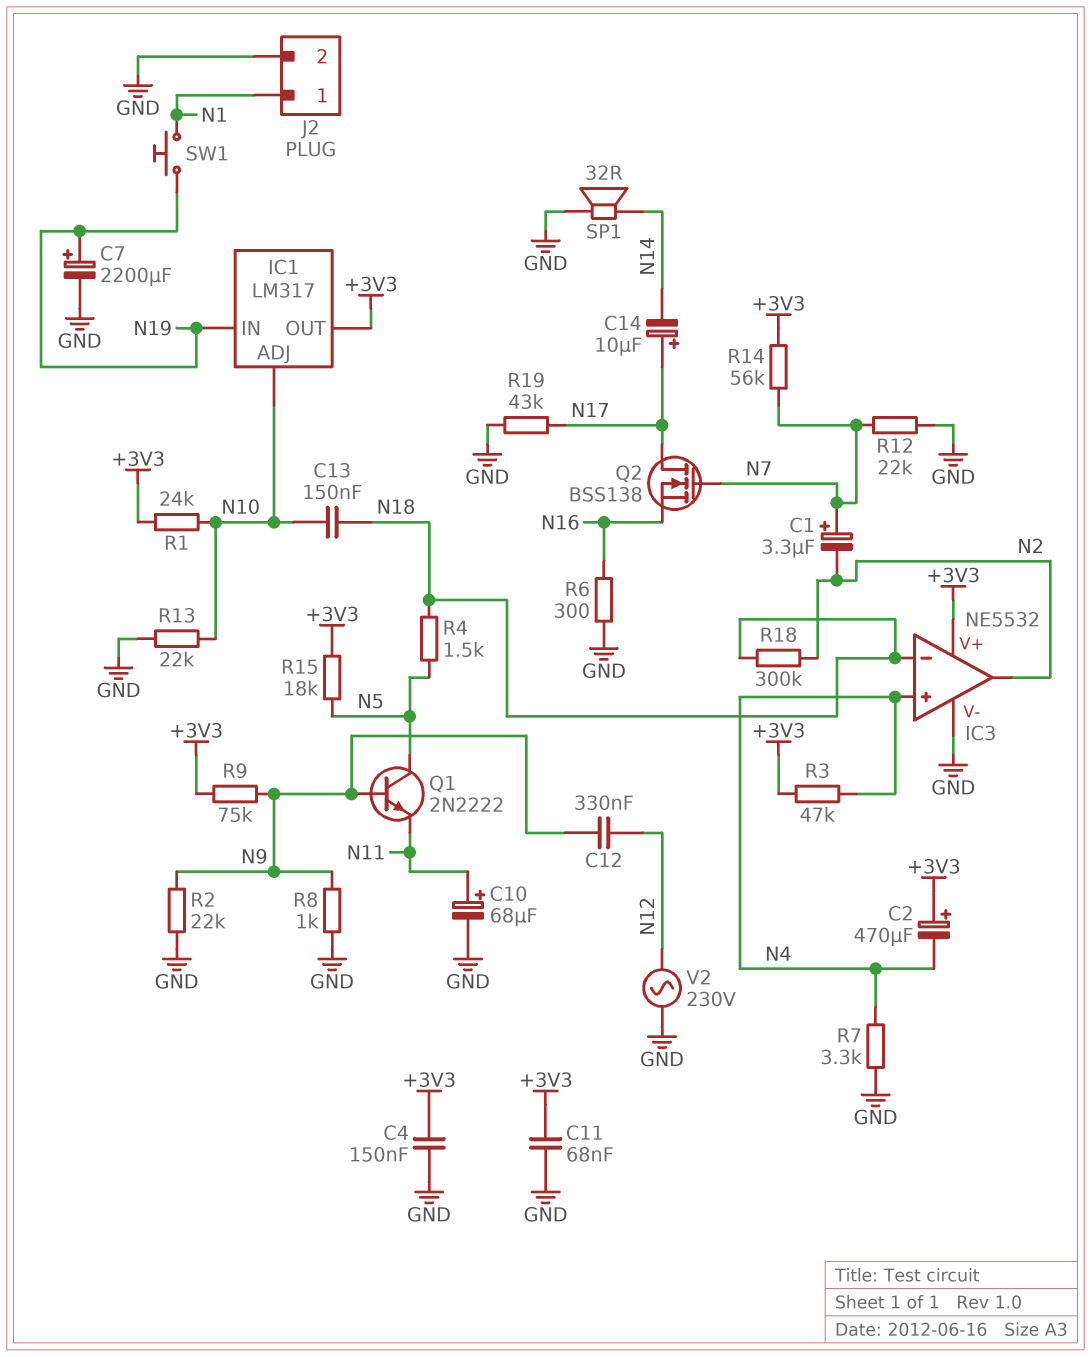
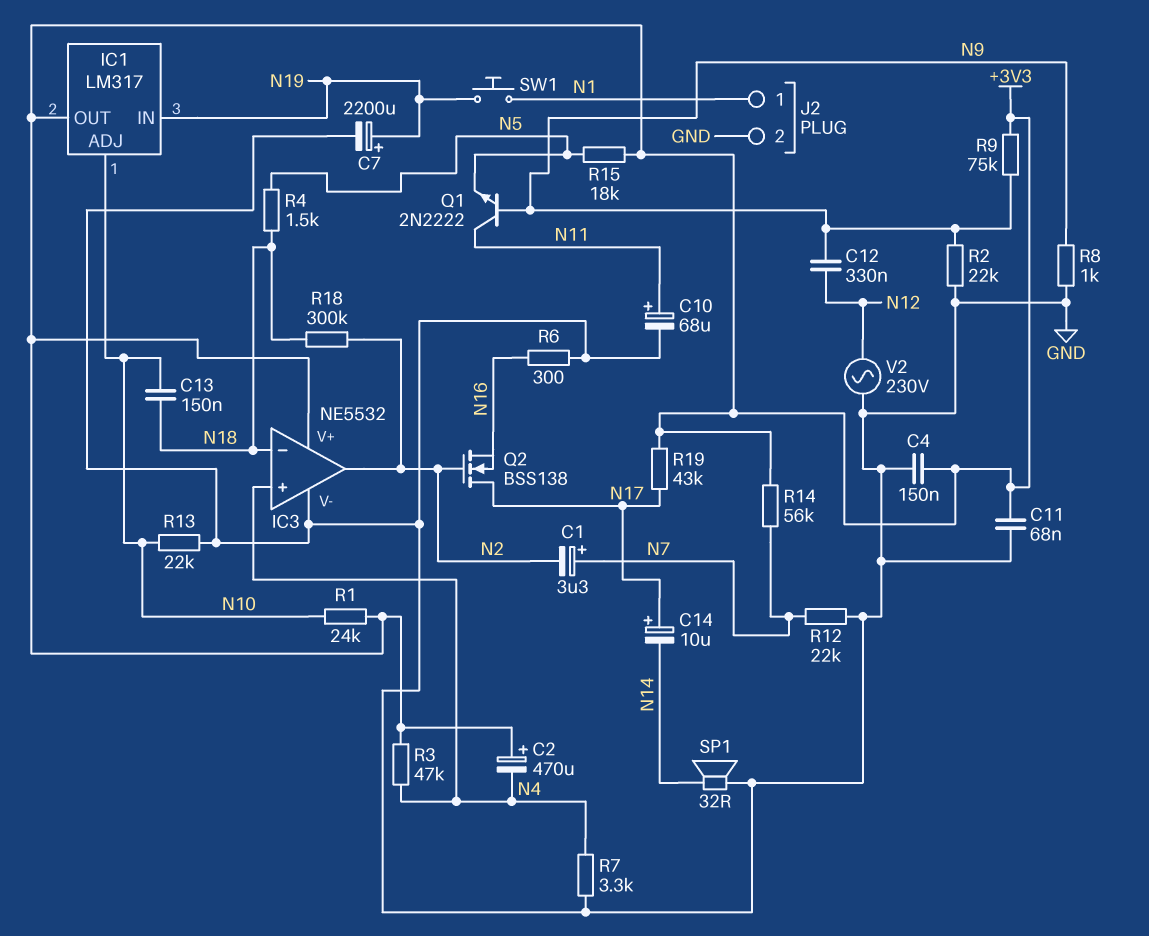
Q1: NPN 2N2222 (B N9, C N5, E N11) -> NPN 2N2222 (B N9, C N11, E N5)
Q2: NMOS BSS138 (G N7, D N17, S N16) -> NMOS BSS138 (G N2, D N17, S N16)
R19: 43k (GND, N17) -> 43k (+3V3, N17)

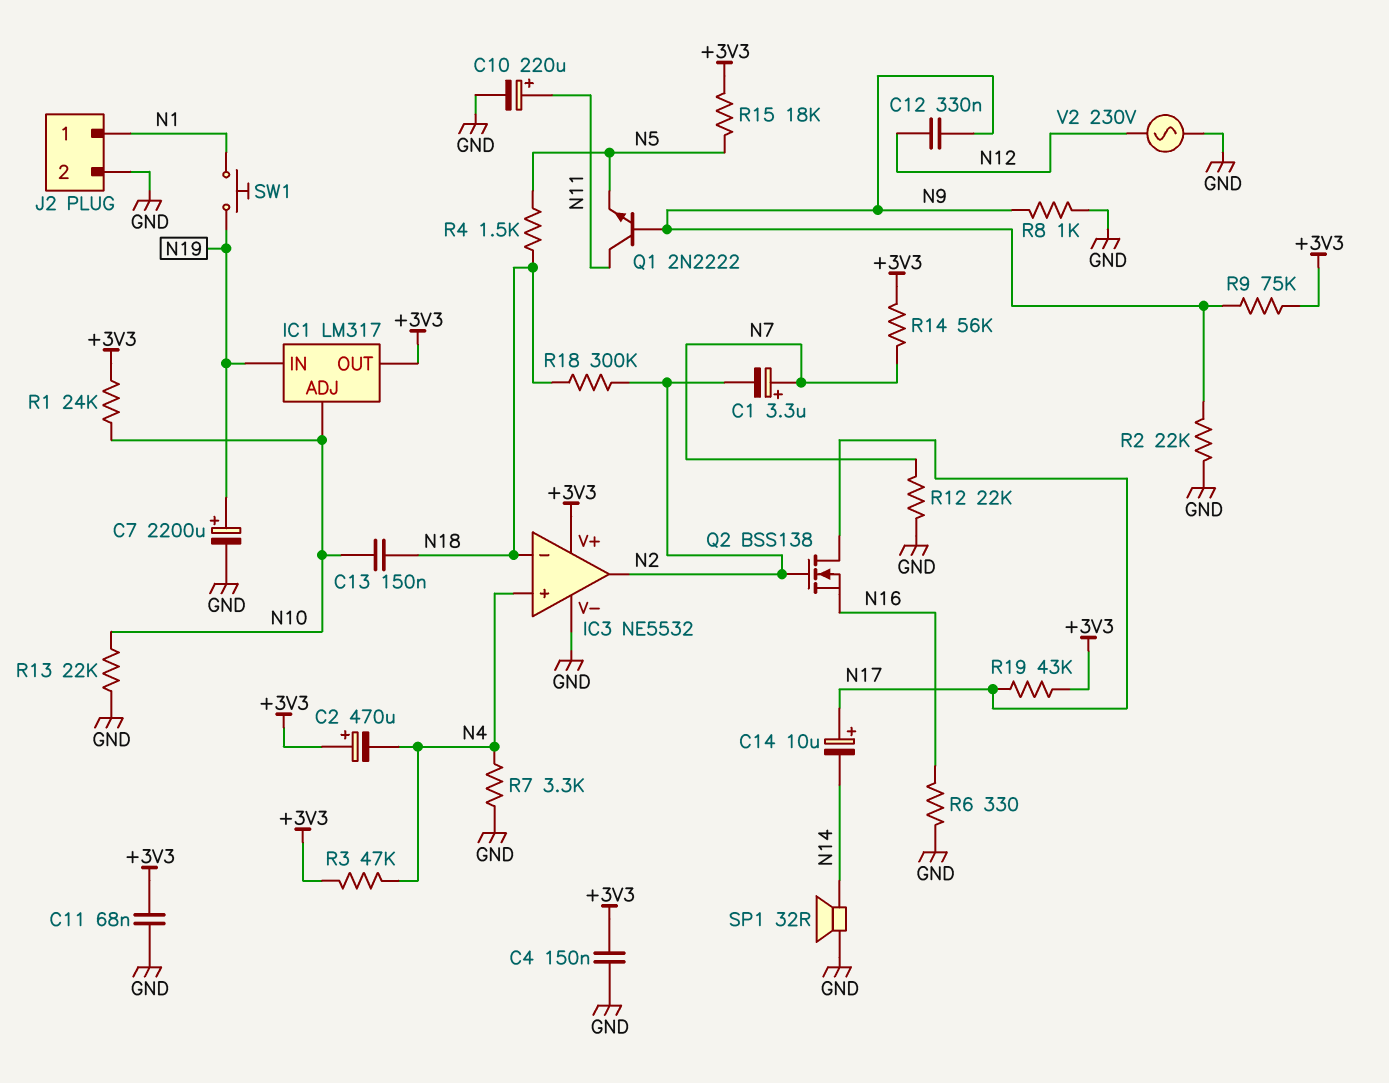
C10: 68uF (plus N11, minus GND) -> 220uF (plus N11, minus GND)
R6: 300 (GND, N16) -> 330 (GND, N16)

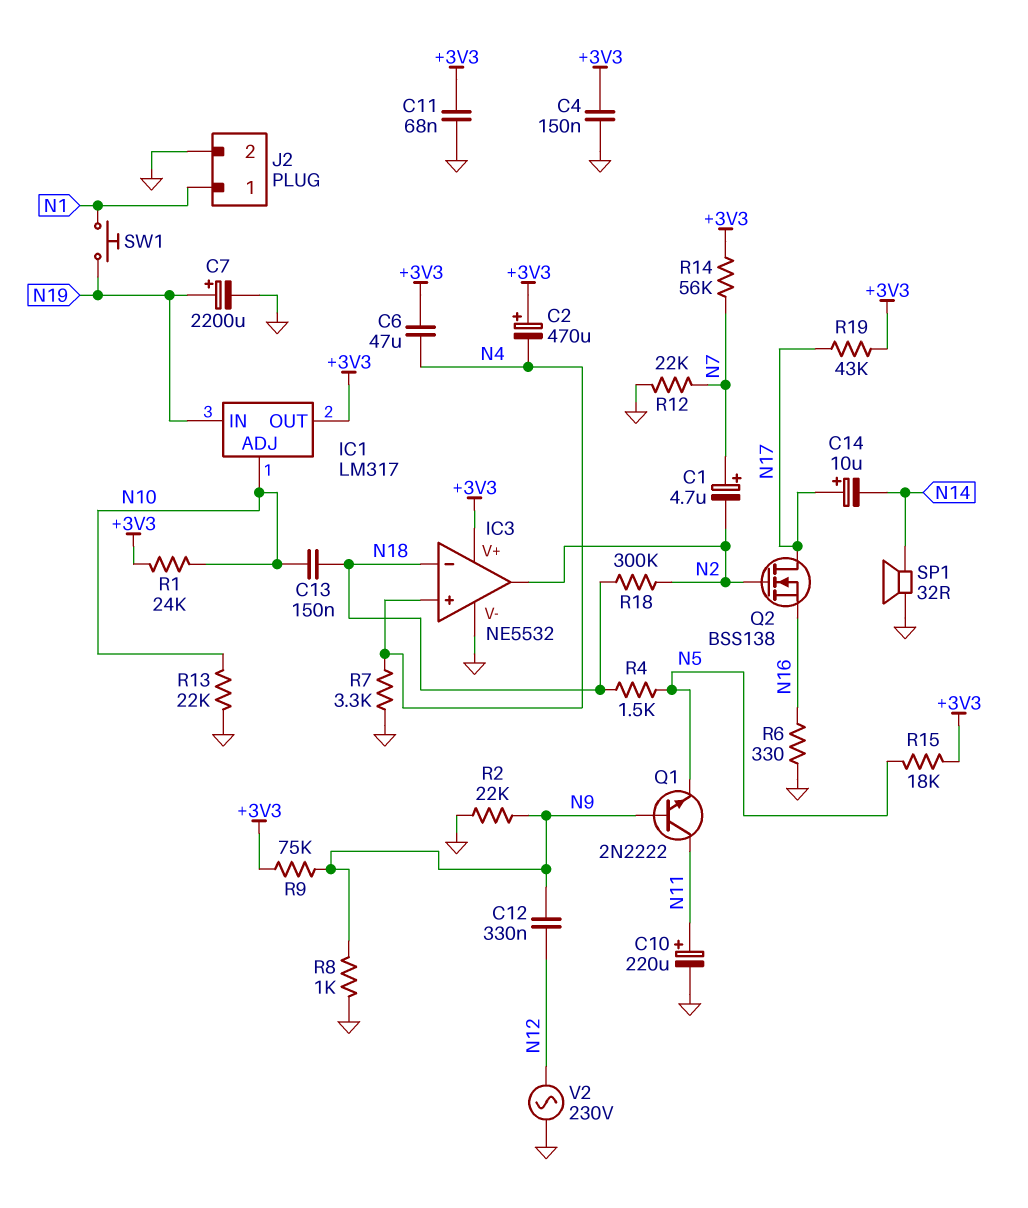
C1: 3.3uF (plus N7, minus N2) -> 4.7uF (plus N7, minus N2)
C6: none -> 47uF (+3V3, N4)
R3: 47k (+3V3, N4) -> none

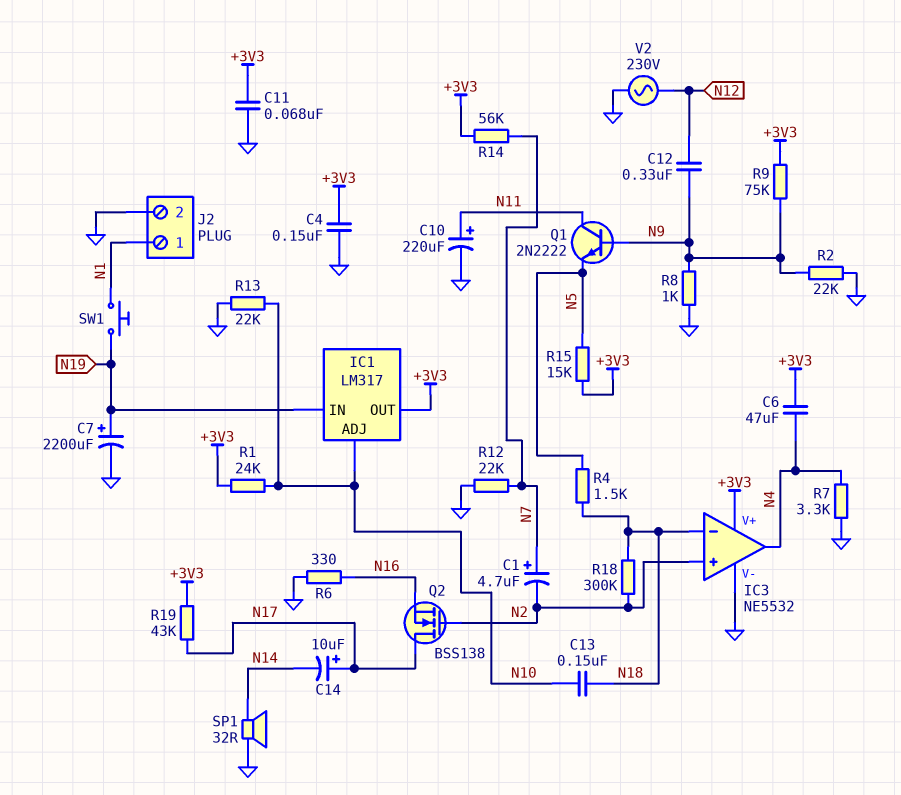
C2: 470uF (plus +3V3, minus N4) -> none
IC3 pin in+: N4 -> N2
IC3 pin out: N2 -> N4
R15: 18k (+3V3, N5) -> 15k (+3V3, N5)

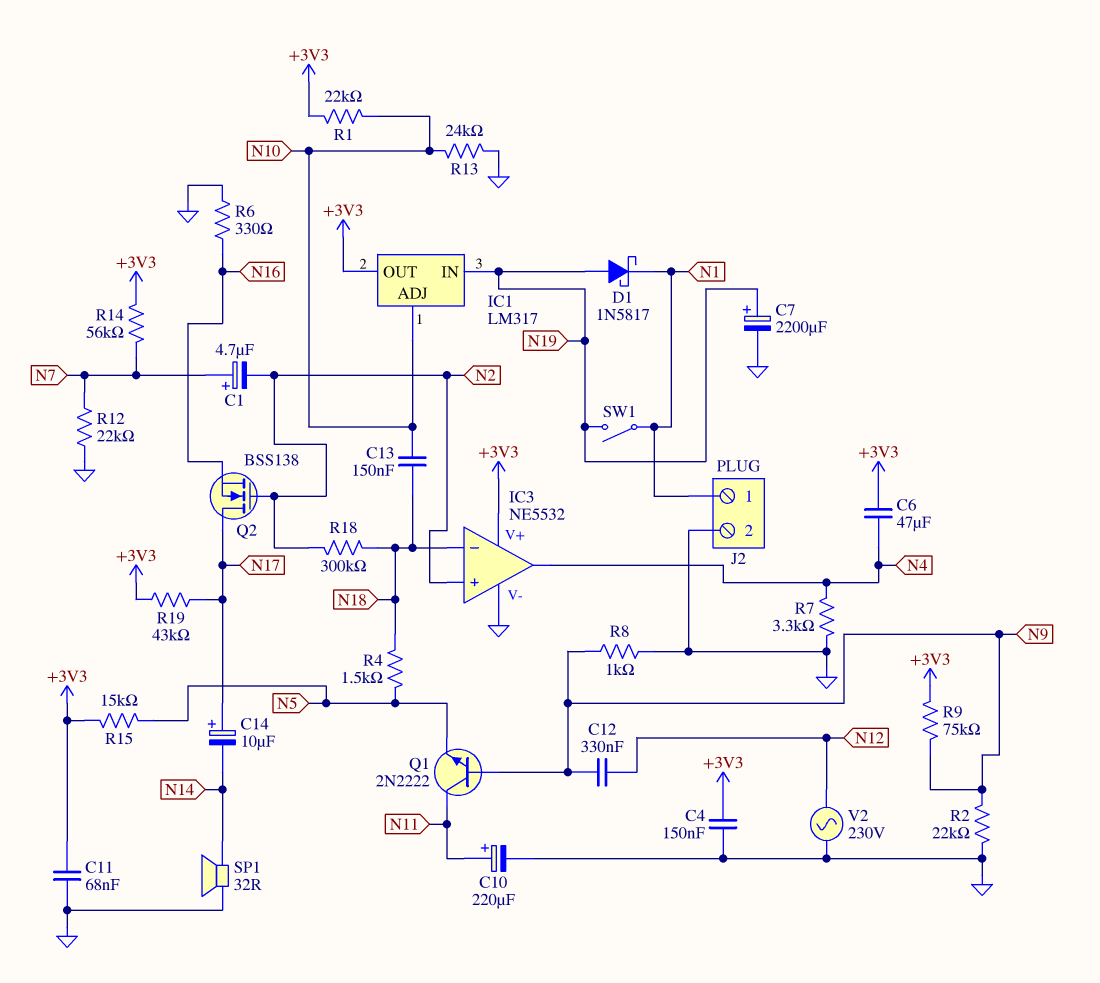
D1: none -> schottky 1N5817 (A N19, K N1)
R1: 24k (+3V3, N10) -> 22k (+3V3, N10)
R13: 22k (GND, N10) -> 24k (GND, N10)
SW1: button (N1, N19) -> switch (N1, N19)

